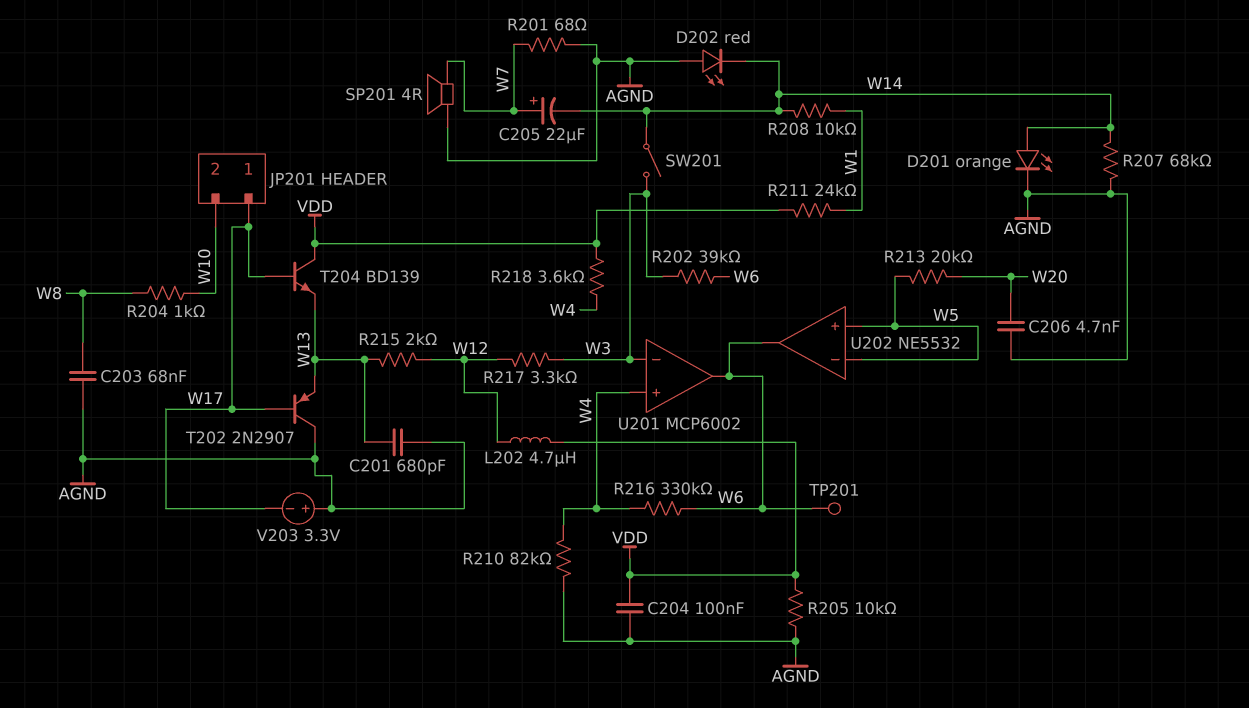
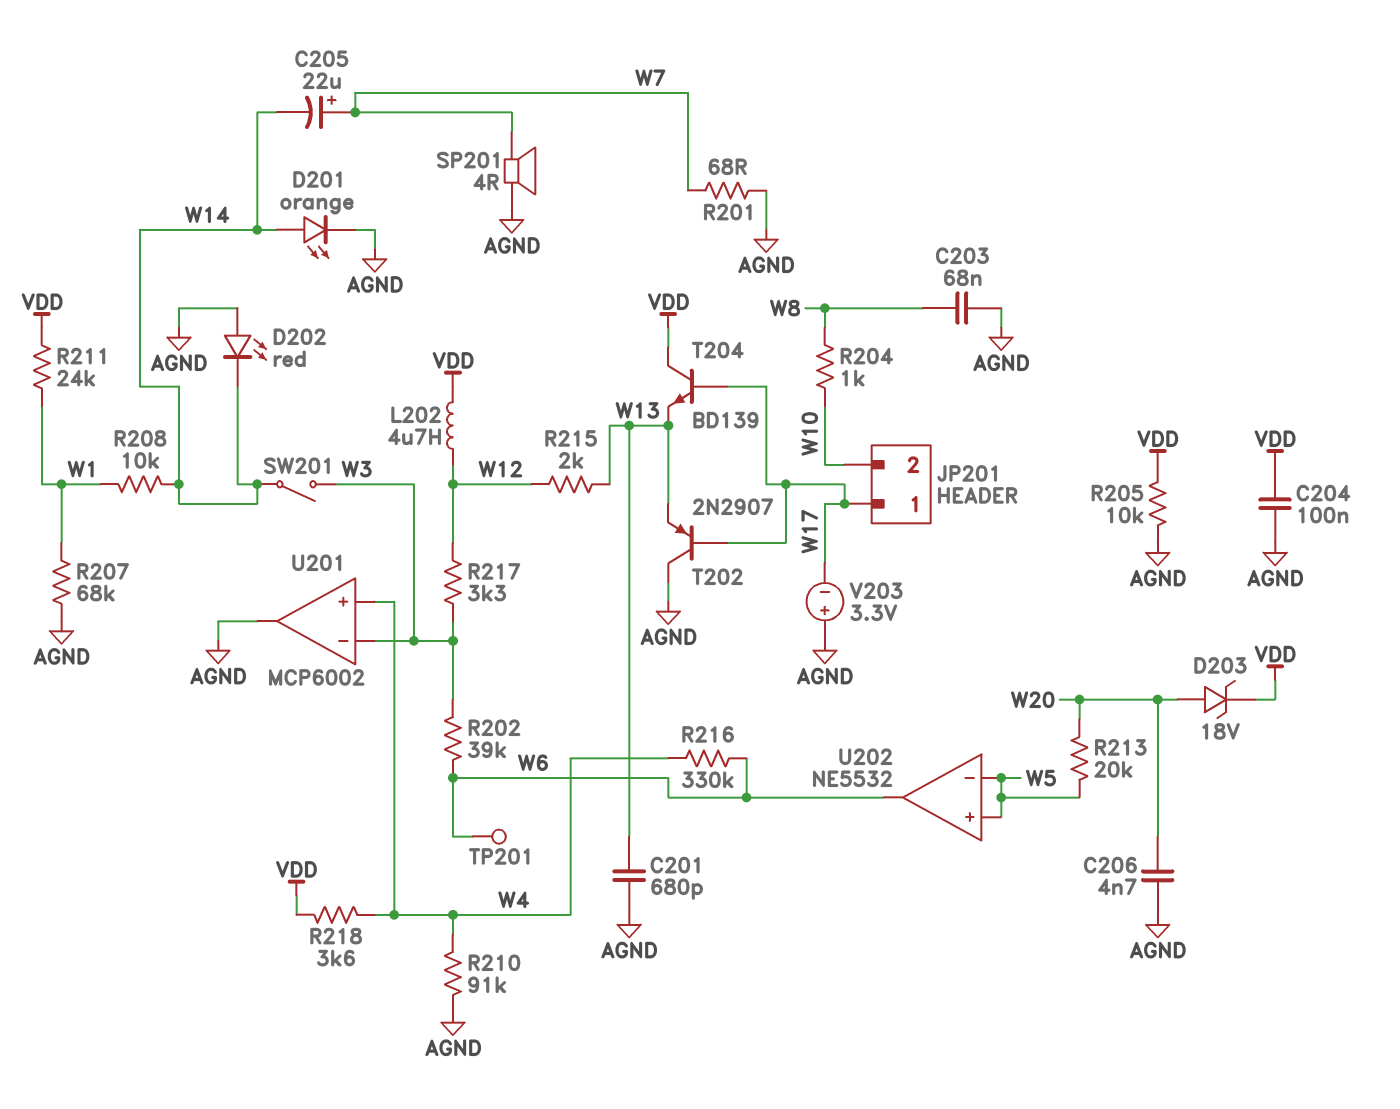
D203: none -> zener 18V (A W20, K VDD)
R207: 68k (AGND, W14) -> 68k (AGND, W1)
R210: 82k (AGND, W4) -> 91k (AGND, W4)
U201 pin out: W6 -> AGND

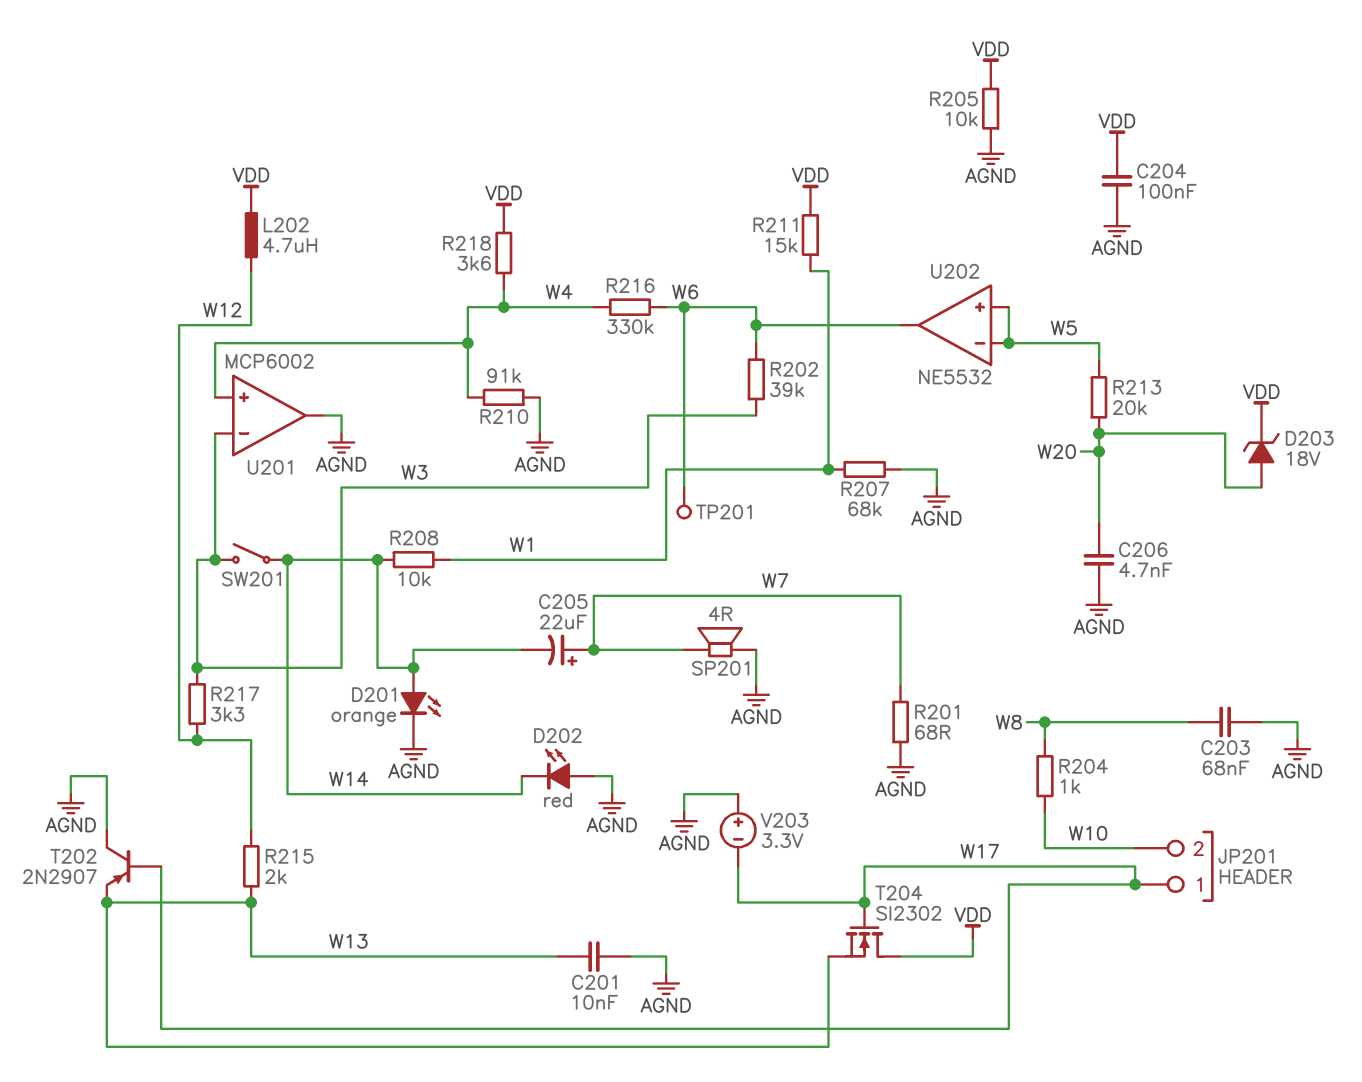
C201: 680pF (AGND, W13) -> 10nF (AGND, W13)
R211: 24k (VDD, W1) -> 15k (VDD, W1)
T204: NPN BD139 (B W17, C VDD, E W13) -> NMOS SI2302 (G W17, D VDD, S W13)

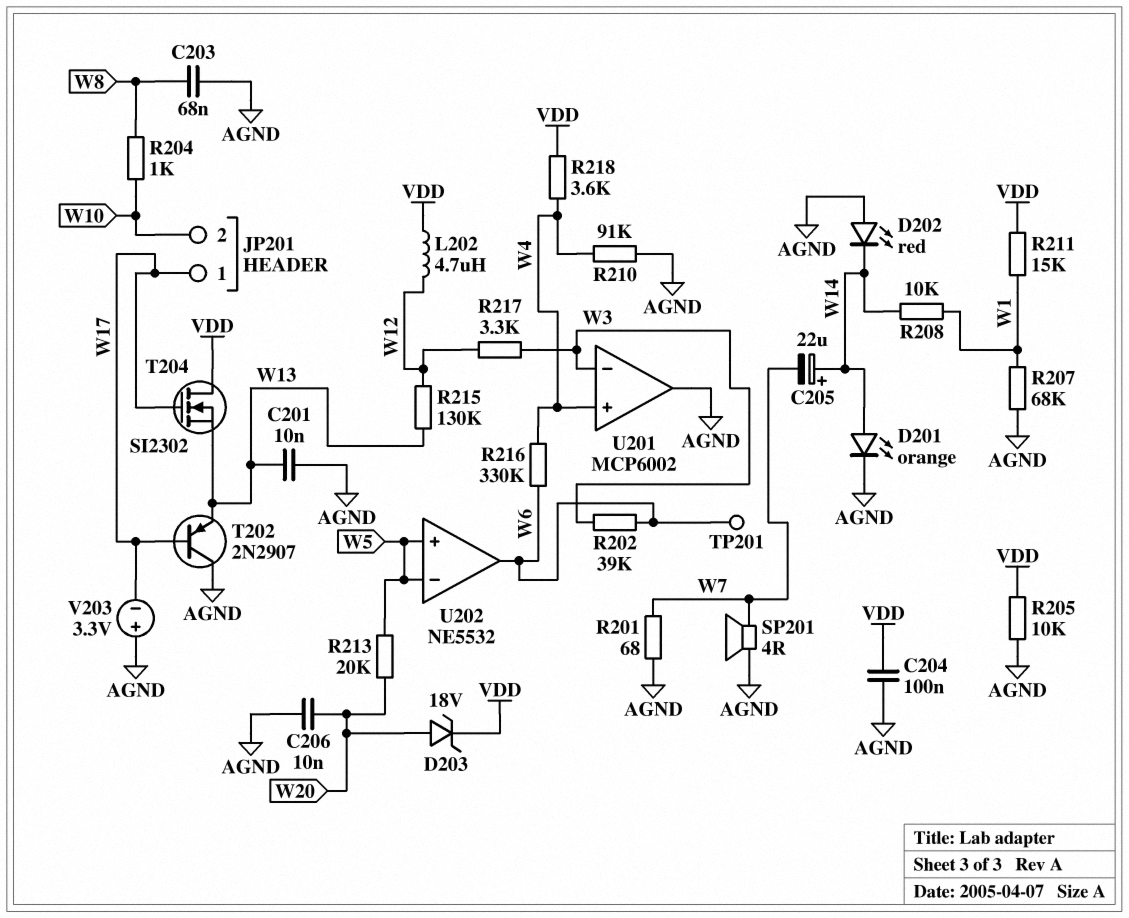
C205: 22uF (plus W7, minus W14) -> 22uF (plus W14, minus W7)
C206: 4.7nF (AGND, W20) -> 10nF (AGND, W20)
R215: 2k (W12, W13) -> 130k (W12, W13)
SW201: switch (W3, W14) -> none

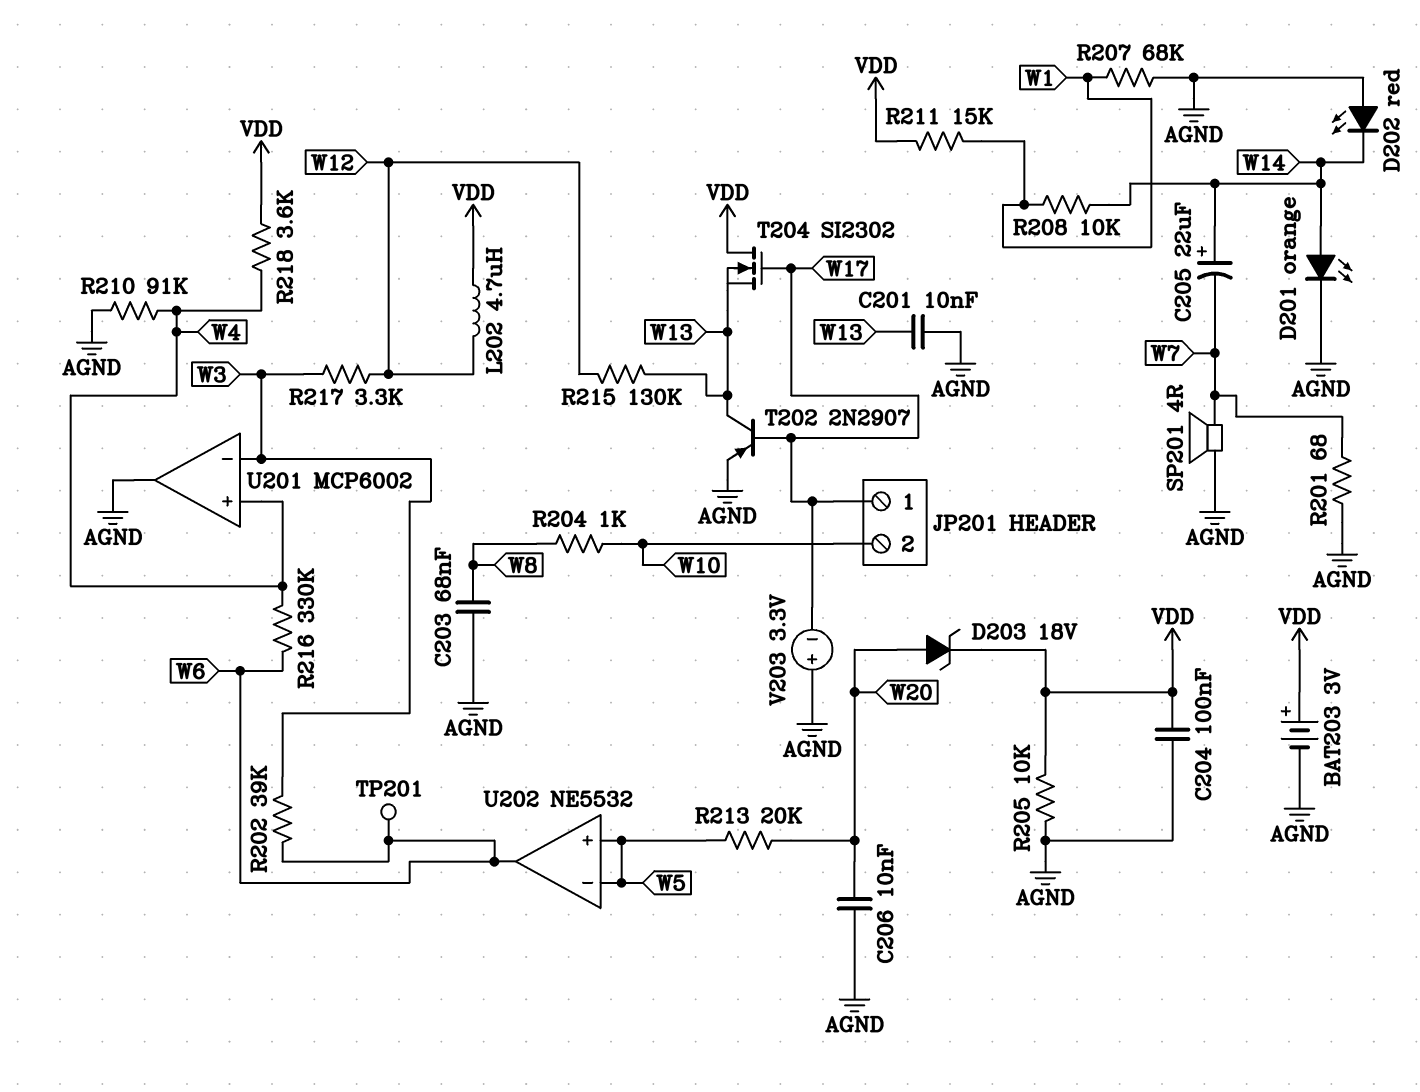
BAT203: none -> 3V (plus VDD, minus AGND)
T202: PNP 2N2907 (B W17, C AGND, E W13) -> PNP 2N2907 (B W17, C W13, E AGND)

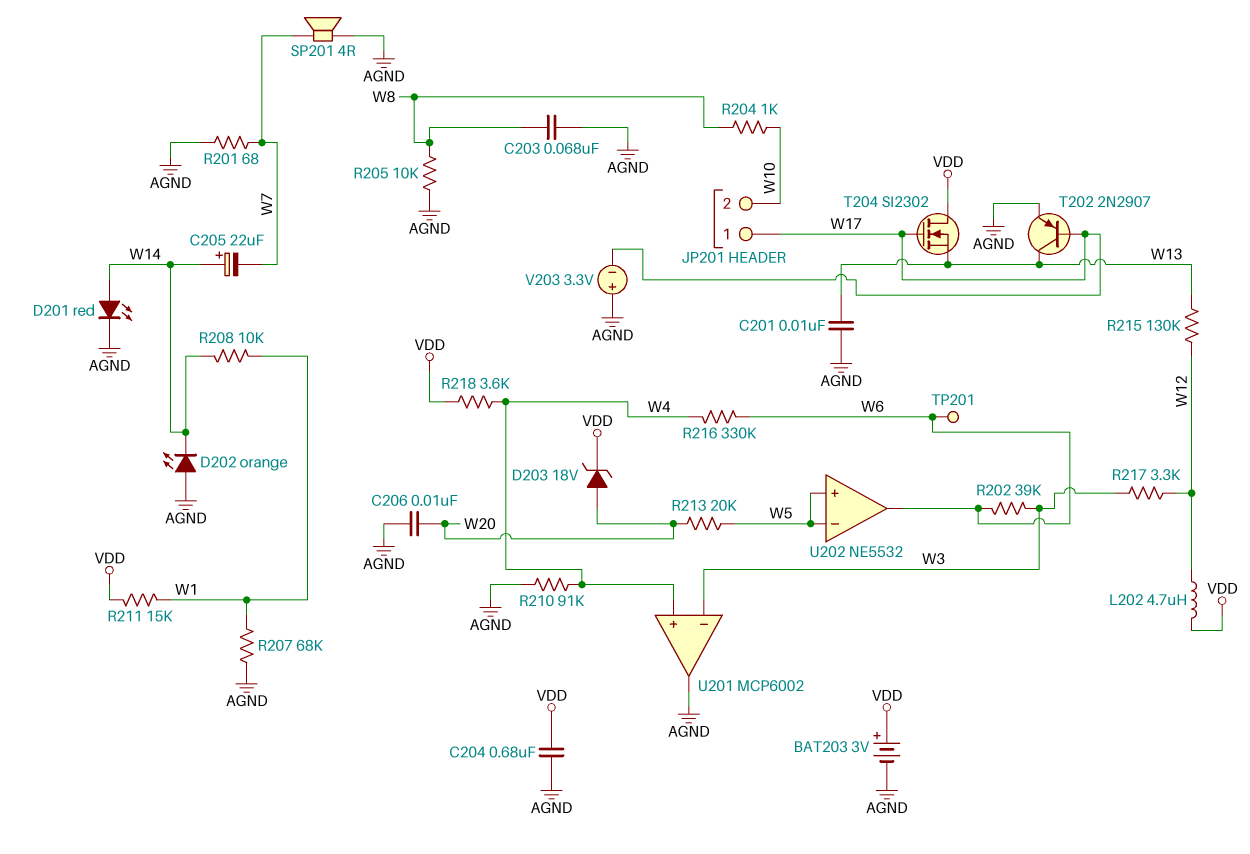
C204: 100nF (AGND, VDD) -> 680nF (AGND, VDD)
D201: LED orange (A W14, K AGND) -> LED red (A W14, K AGND)
D202: LED red (A AGND, K W14) -> LED orange (A AGND, K W14)
R205: 10k (AGND, VDD) -> 10k (AGND, W8)

